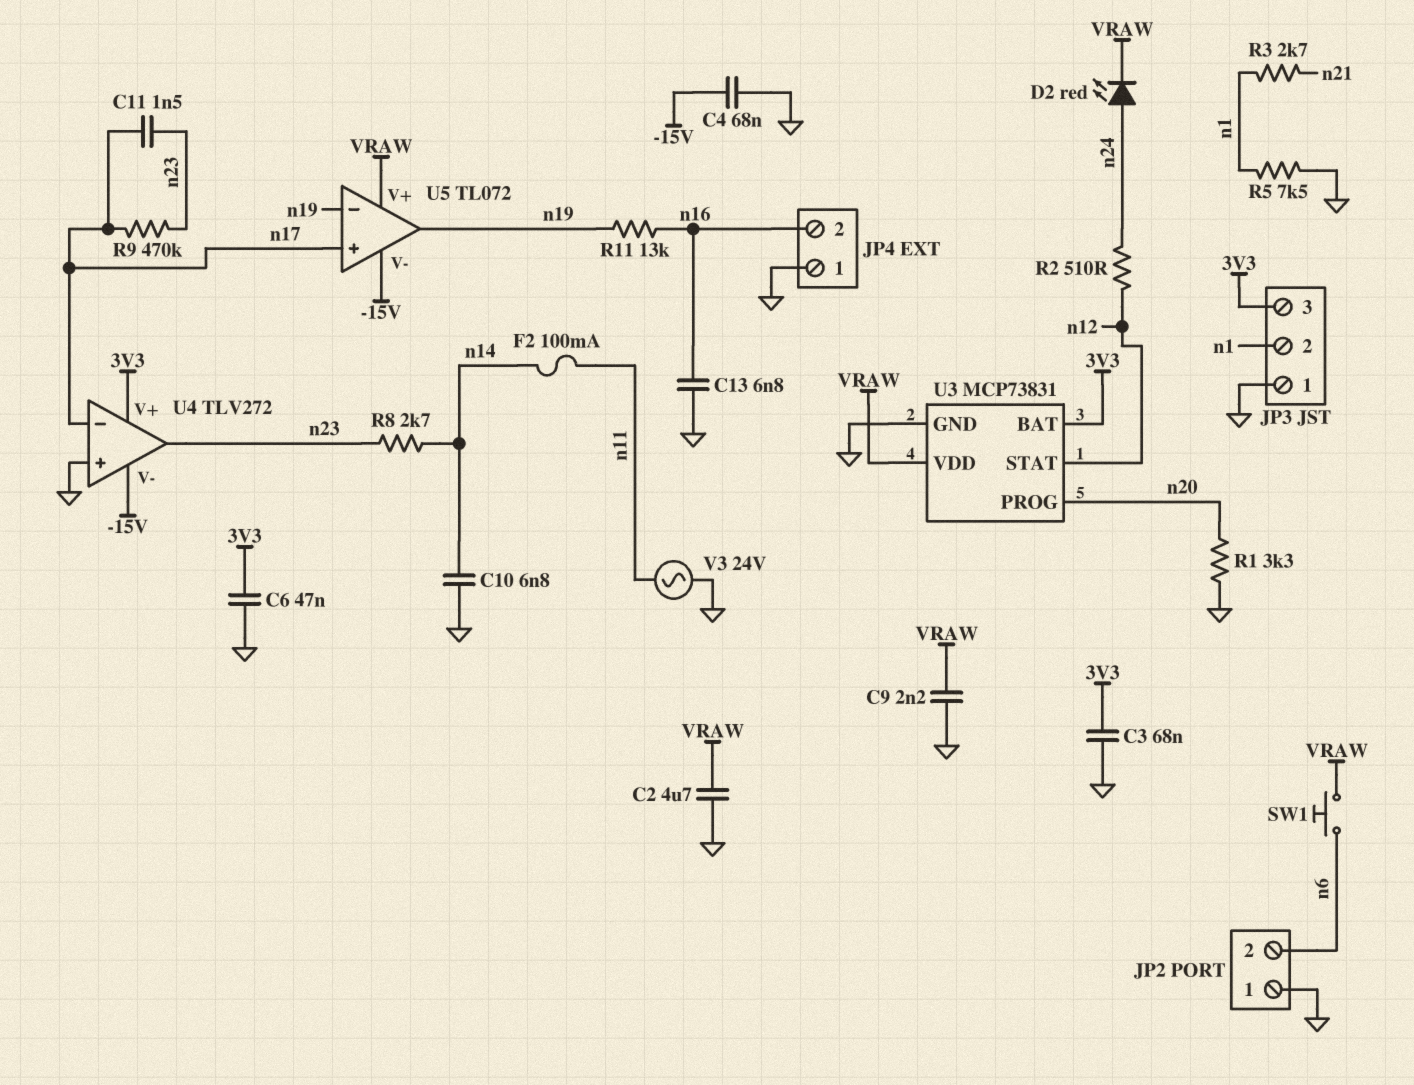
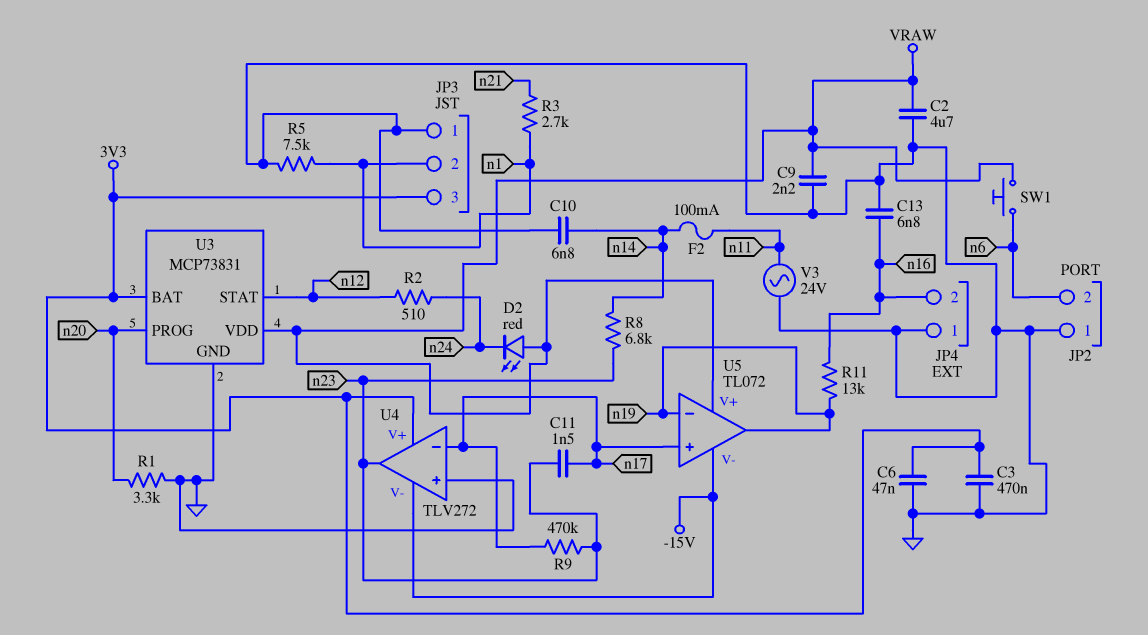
C3: 68nF (3V3, GND) -> 470nF (3V3, GND)
C4: 68nF (-15V, GND) -> none
D2: LED red (A n24, K VRAW) -> LED red (A VRAW, K n24)
R8: 2.7k (n14, n23) -> 6.8k (n14, n23)

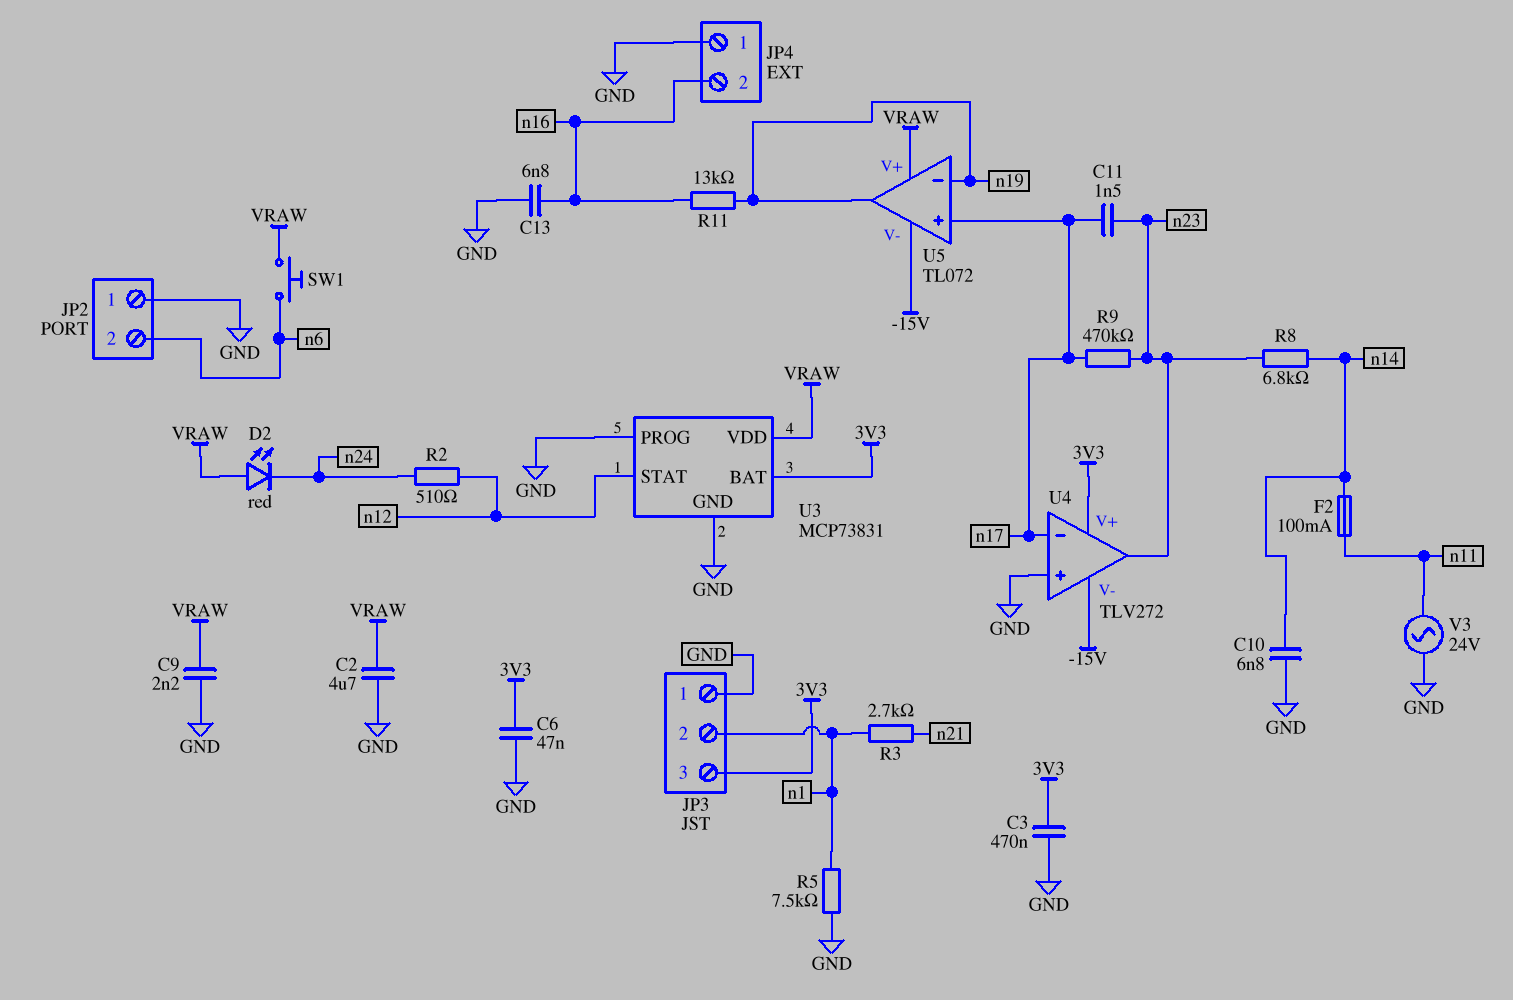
R1: 3.3k (GND, n20) -> none
U3 pin PROG: n20 -> GND

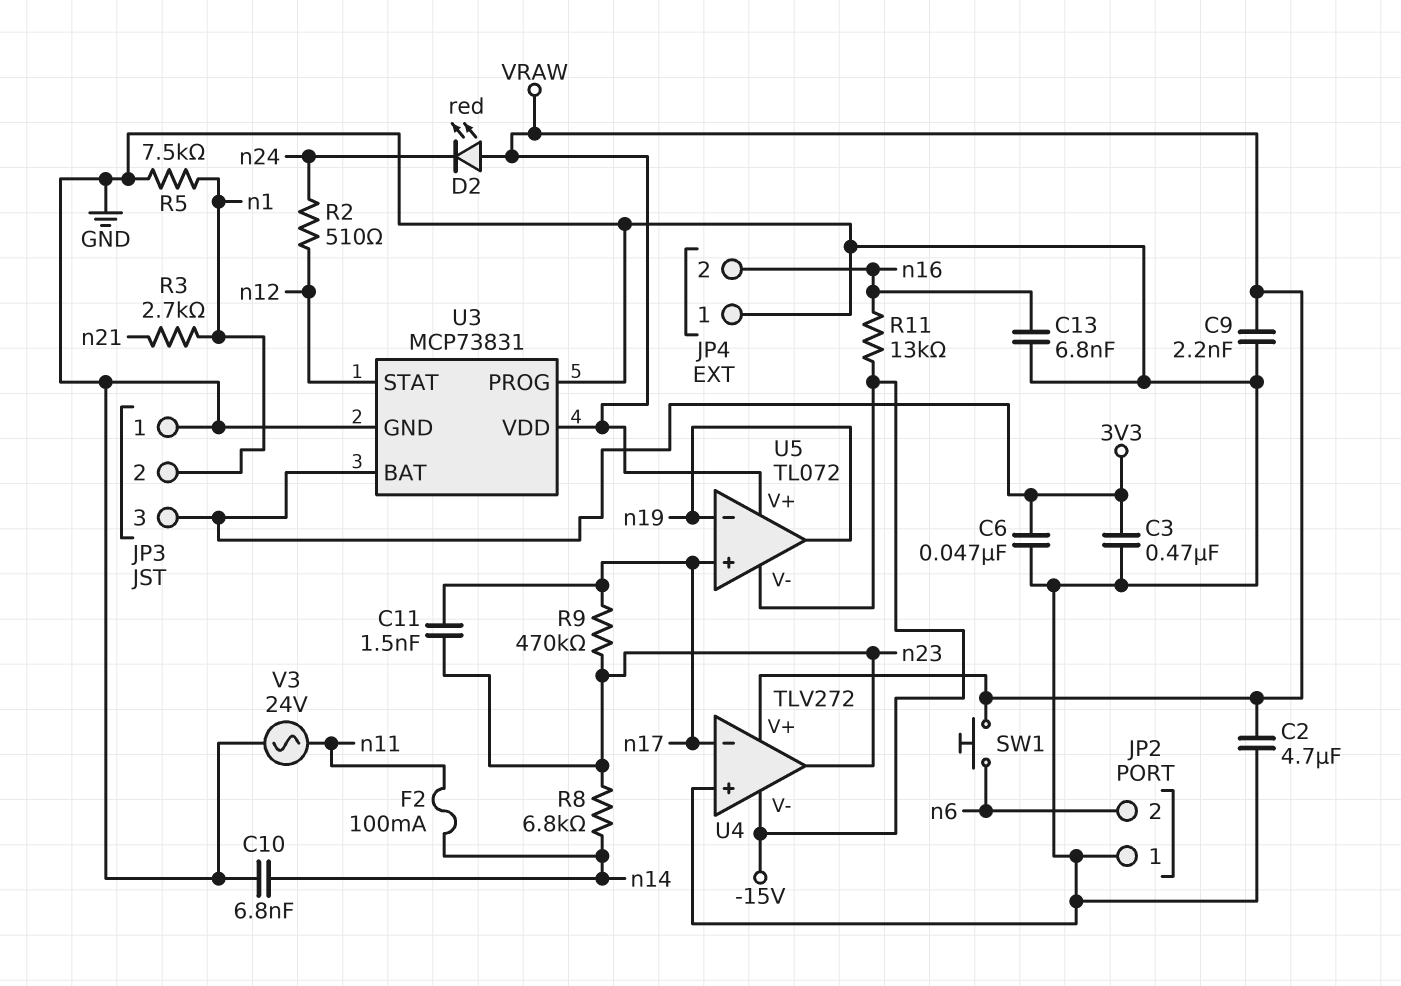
R11: 13k (n16, n19) -> 13k (-15V, n16)
U4 pin V+: 3V3 -> VRAW

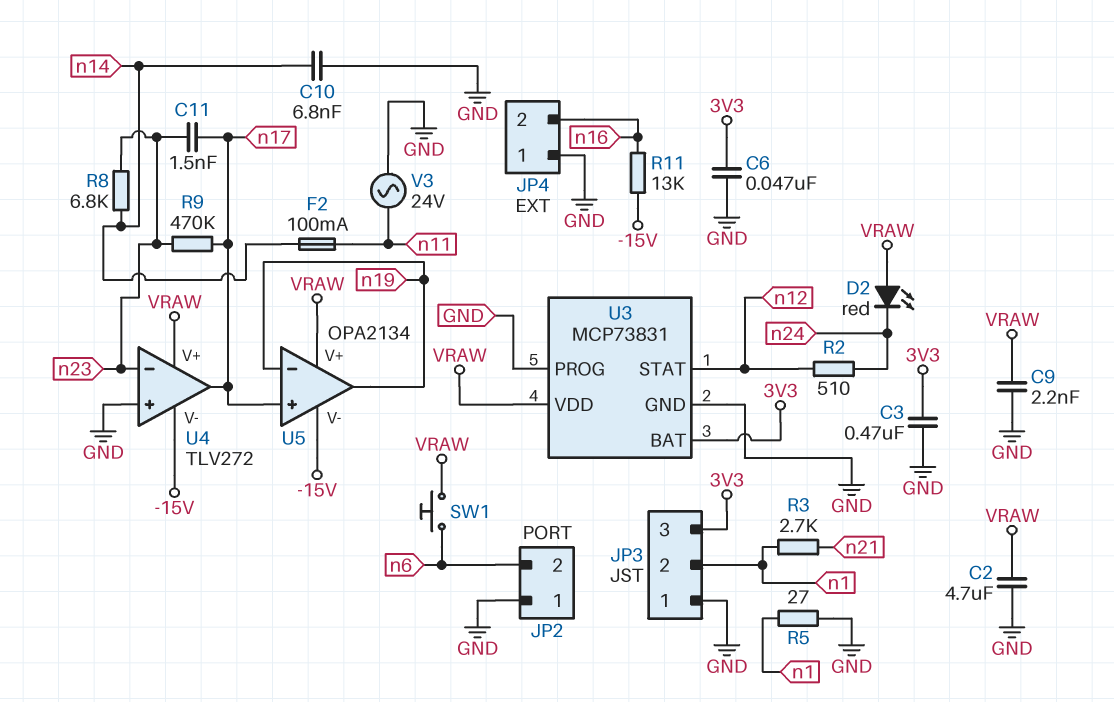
C13: 6.8nF (GND, n16) -> none
R5: 7.5k (GND, n1) -> 27 (GND, n1)
U4 pin in-: n17 -> n23
U4 pin out: n23 -> n17
U5: TL072 -> OPA2134

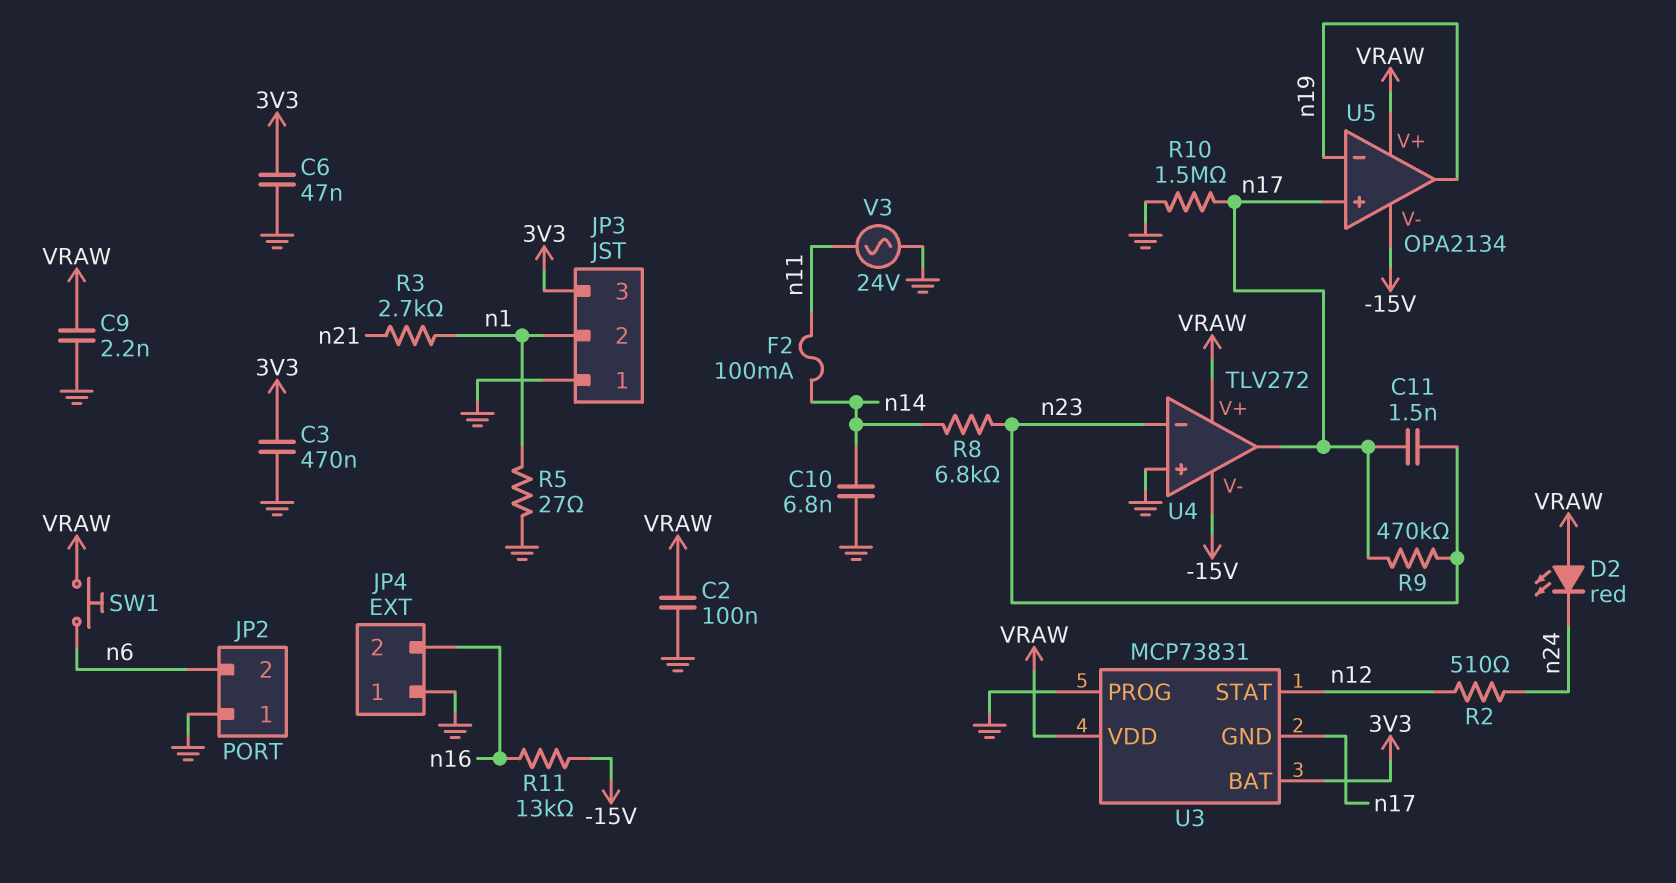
C2: 4.7uF (GND, VRAW) -> 100nF (GND, VRAW)
R10: none -> 1.5M (GND, n17)
U3 pin GND: GND -> n17

